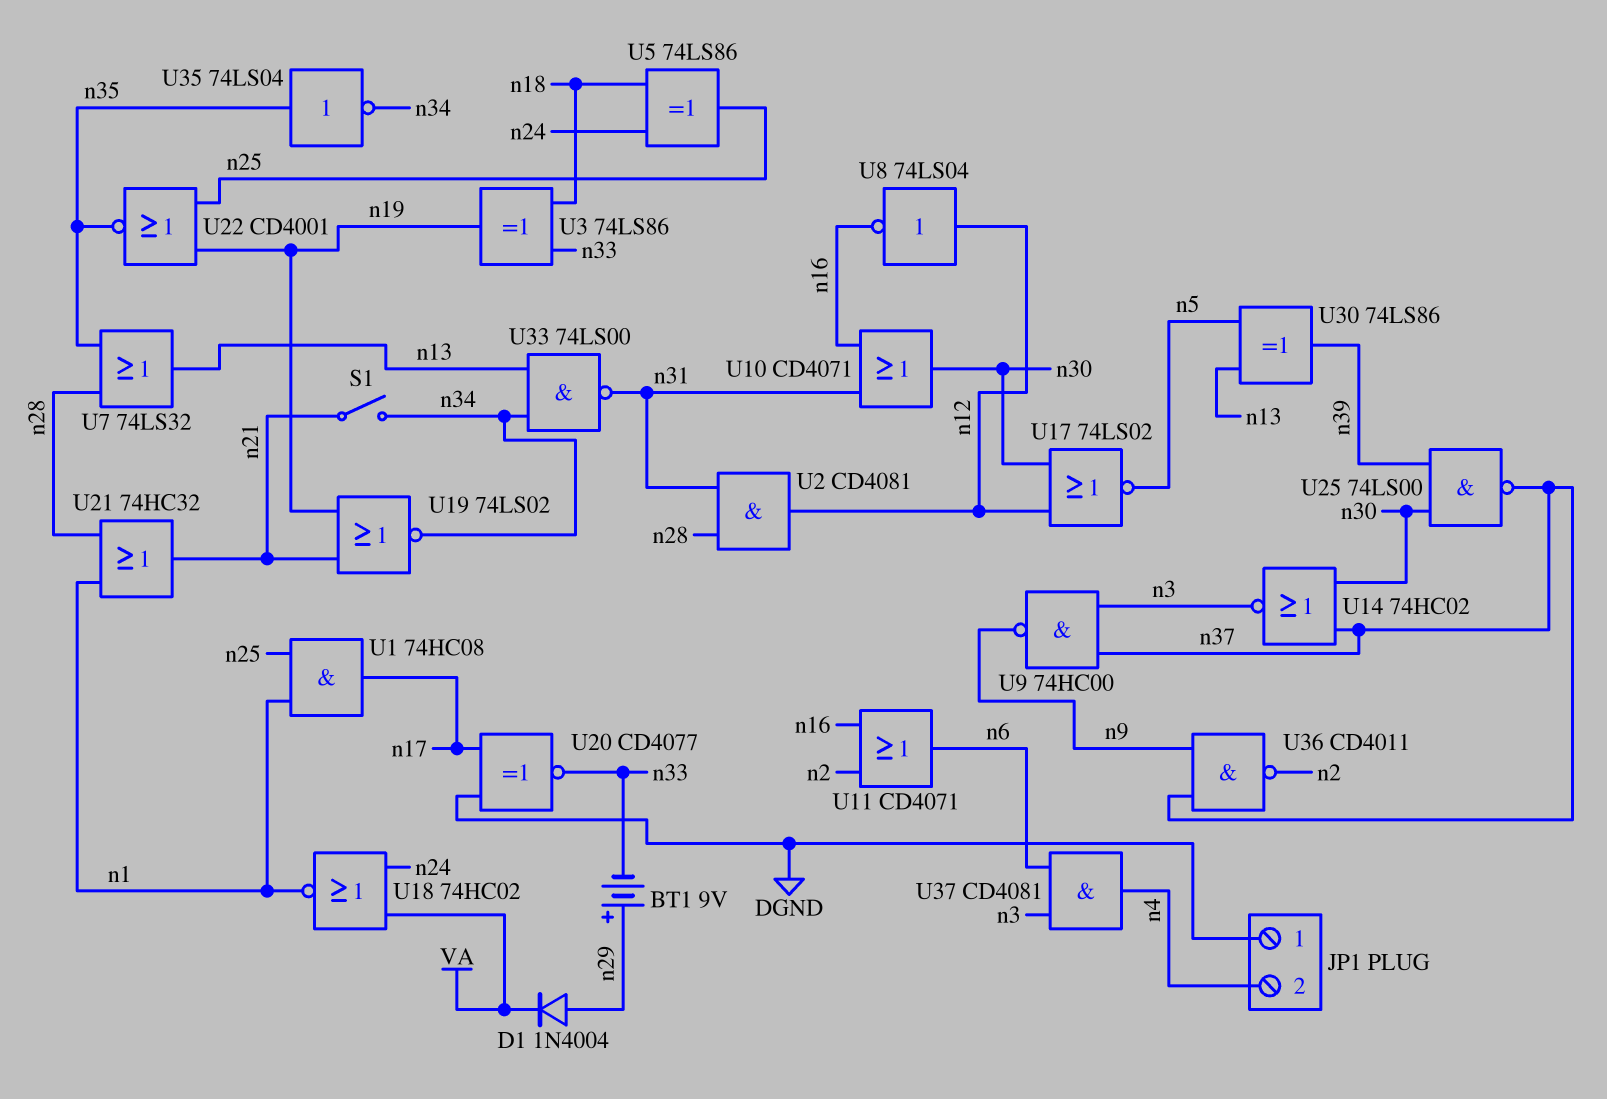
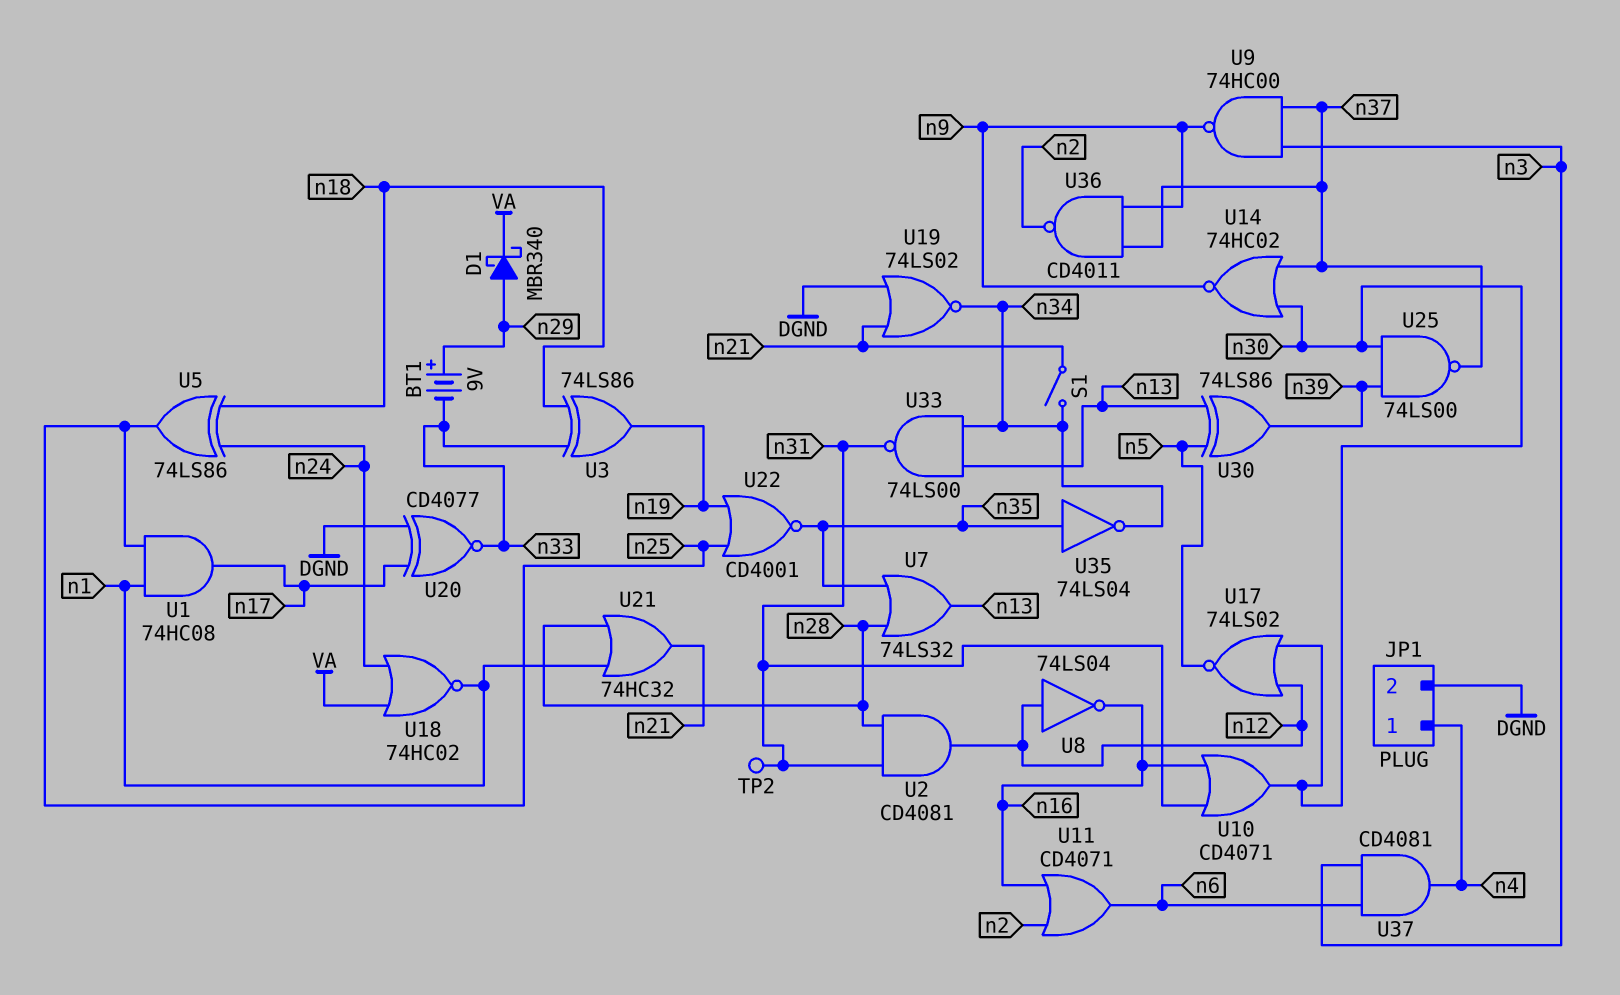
D1: diode 1N4004 (A n29, K VA) -> schottky MBR340 (A n29, K VA)
JP1 pin 1: DGND -> n4
JP1 pin 2: n4 -> DGND
TP2: none -> test point (n31)
U14: NOR 74HC02 (in n30, in n37, out n3) -> NOR 74HC02 (in n30, in n37, out n9)
U19: NOR 74LS02 (in n19, in n21, out n34) -> NOR 74LS02 (in DGND, in n21, out n34)

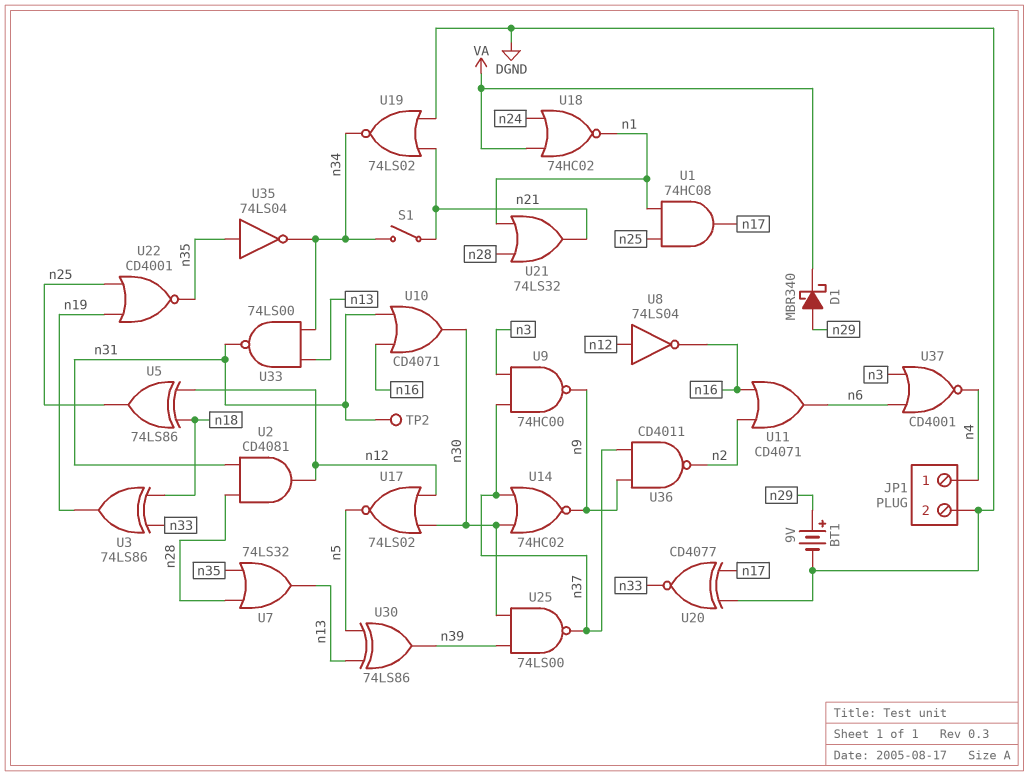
BT1: 9V (plus n29, minus n33) -> 9V (plus n29, minus DGND)
U5: XOR 74LS86 (in n18, in n24, out n25) -> XOR 74LS86 (in n12, in n18, out n25)
U21: OR 74HC32 (in n1, in n28, out n21) -> OR 74LS32 (in n1, in n28, out n21)
U37: AND CD4081 (in n3, in n6, out n4) -> NOR CD4001 (in n3, in n6, out n4)

